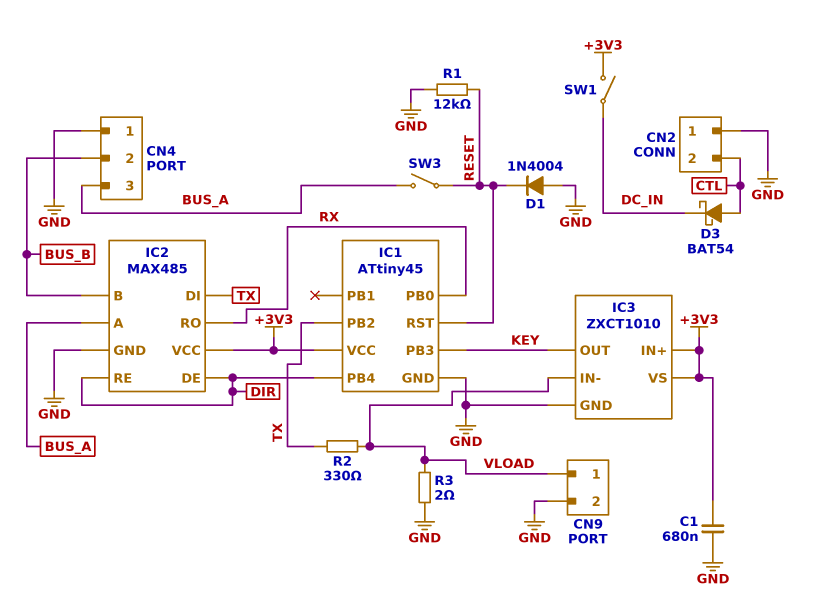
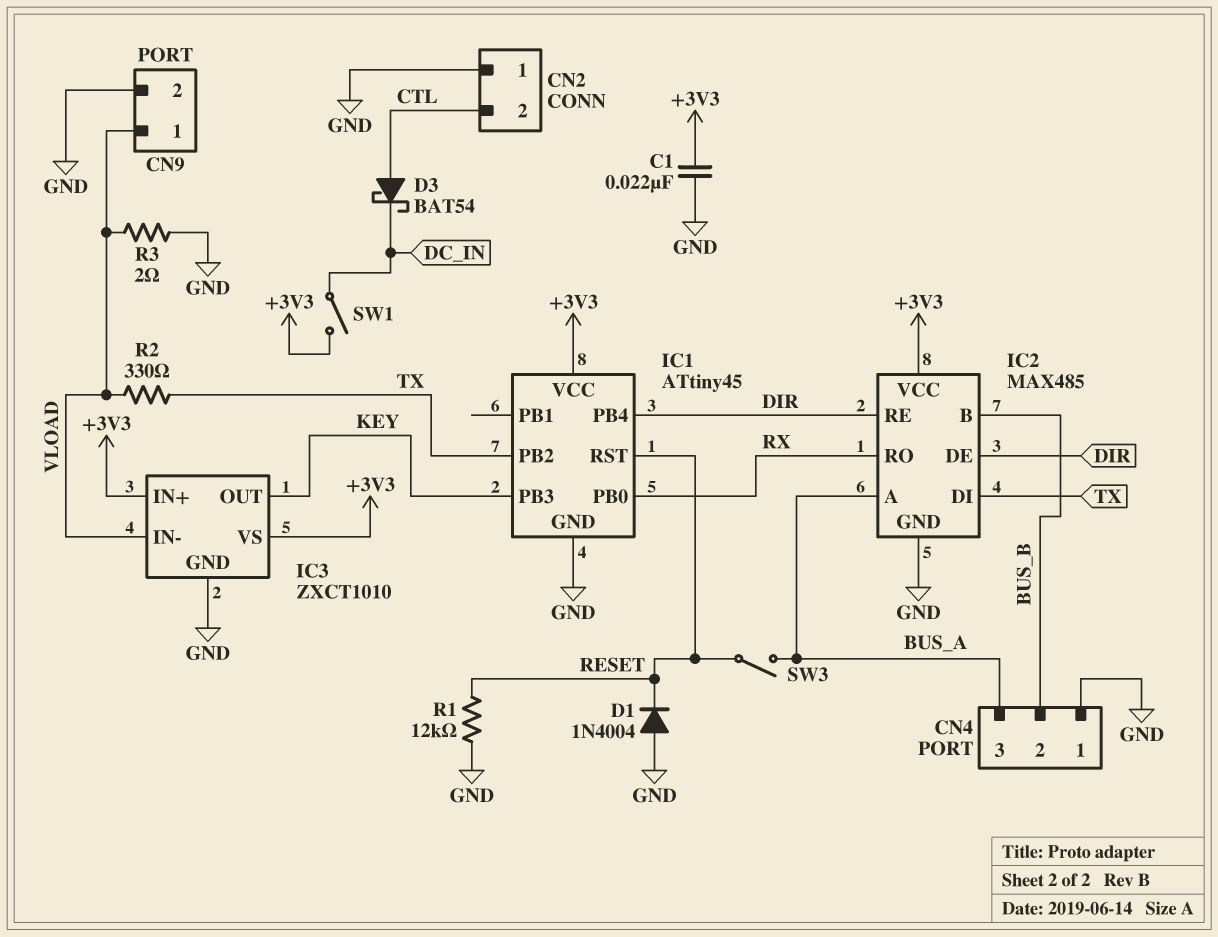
C1: 680nF (+3V3, GND) -> 22nF (+3V3, GND)

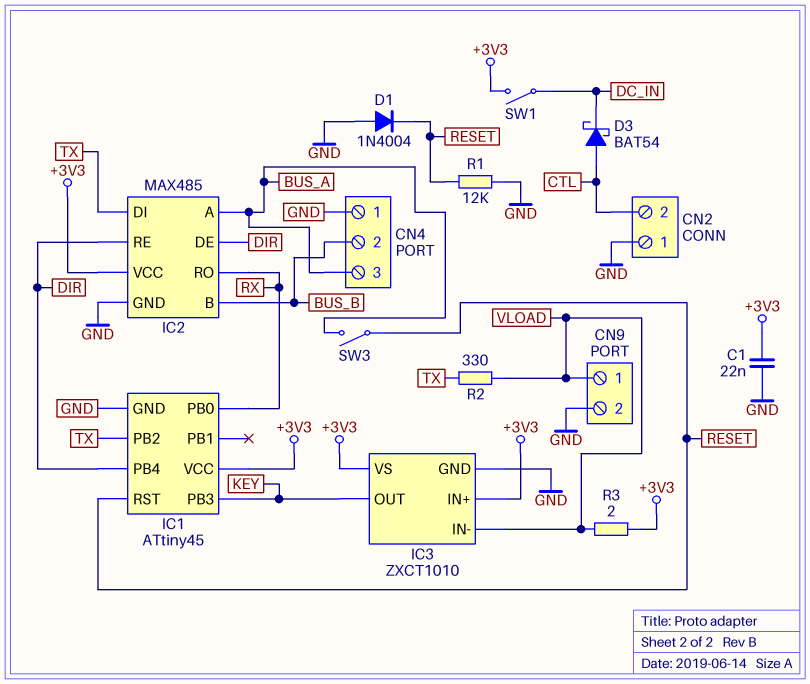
R3: 2 (GND, VLOAD) -> 2 (+3V3, VLOAD)

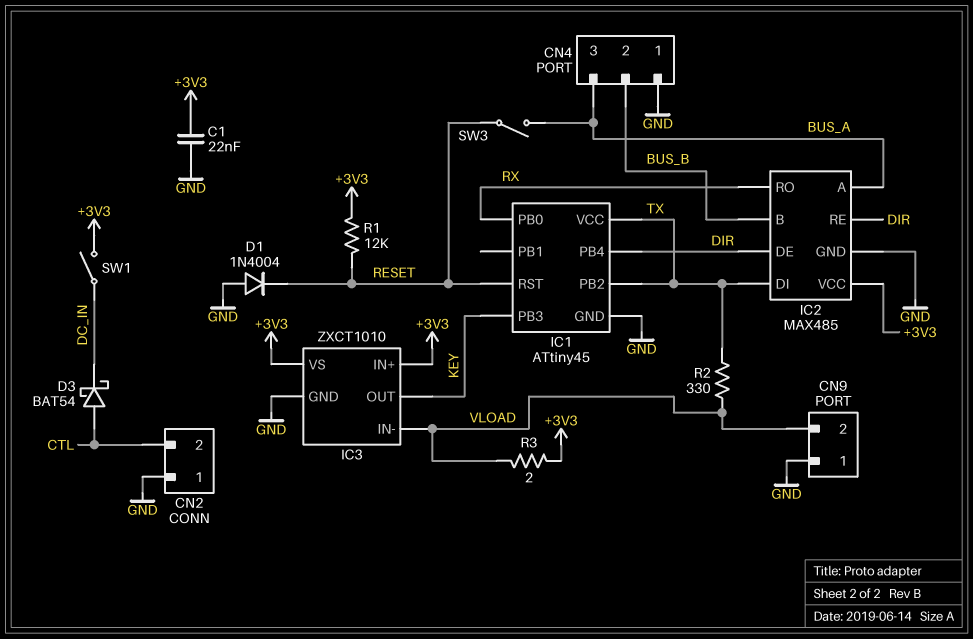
CN9 pin 1: VLOAD -> GND
CN9 pin 2: GND -> VLOAD
IC1 pin VCC: +3V3 -> TX
R1: 12k (GND, RESET) -> 12k (+3V3, RESET)

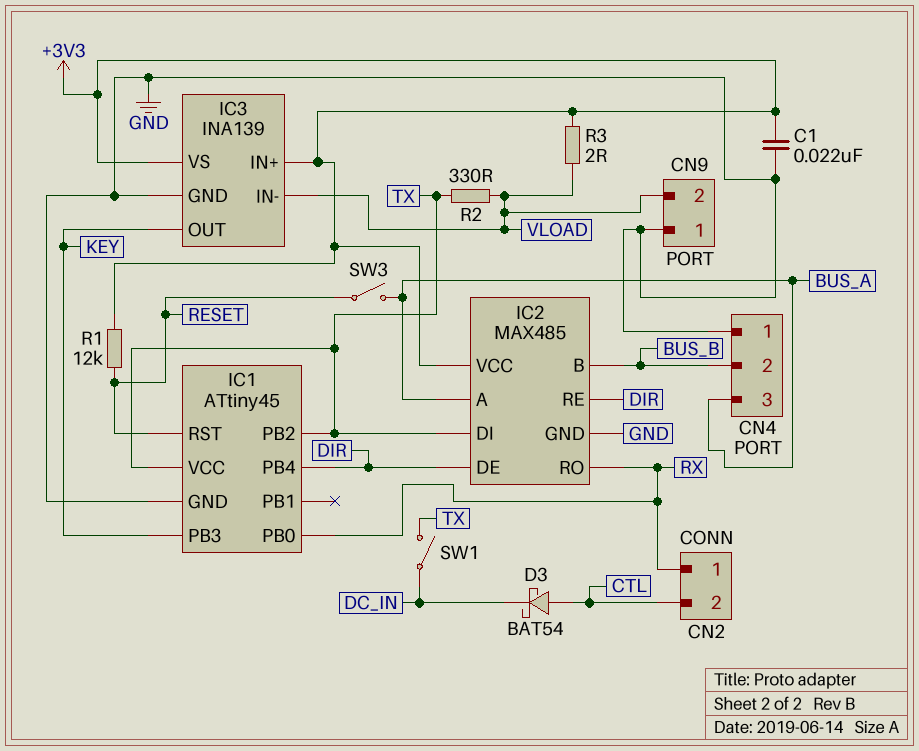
CN2 pin 1: GND -> RX
D1: diode 1N4004 (A GND, K RESET) -> none
IC3: ZXCT1010 -> INA139
SW1: switch (+3V3, DC_IN) -> switch (DC_IN, TX)

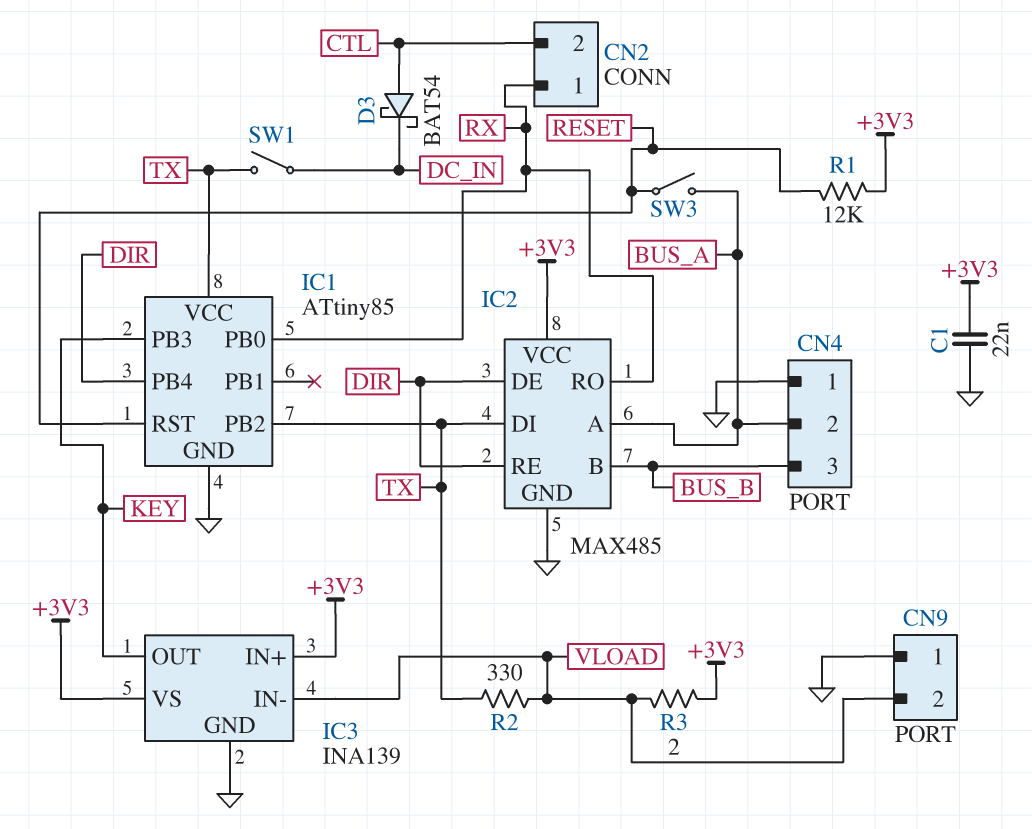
CN4 pin 2: BUS_B -> BUS_A
CN4 pin 3: BUS_A -> BUS_B
IC1: ATtiny45 -> ATtiny85

